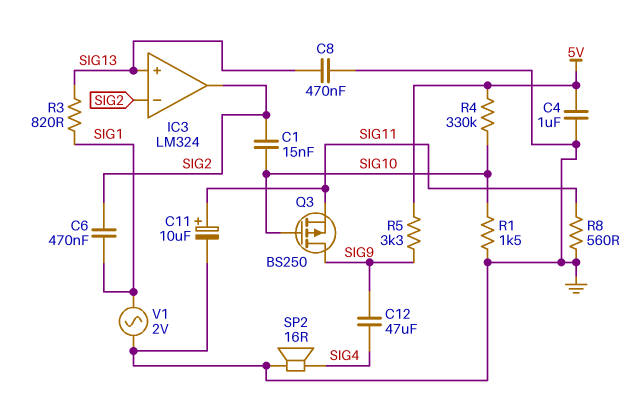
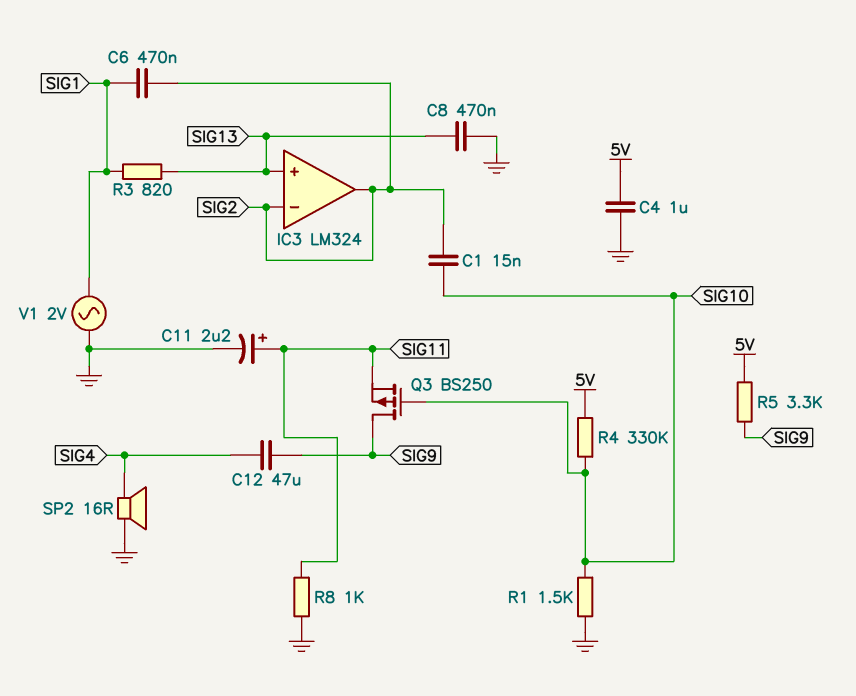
C11: 10uF (plus SIG11, minus GND) -> 2.2uF (plus SIG11, minus GND)
R8: 560 (GND, SIG11) -> 1k (GND, SIG11)

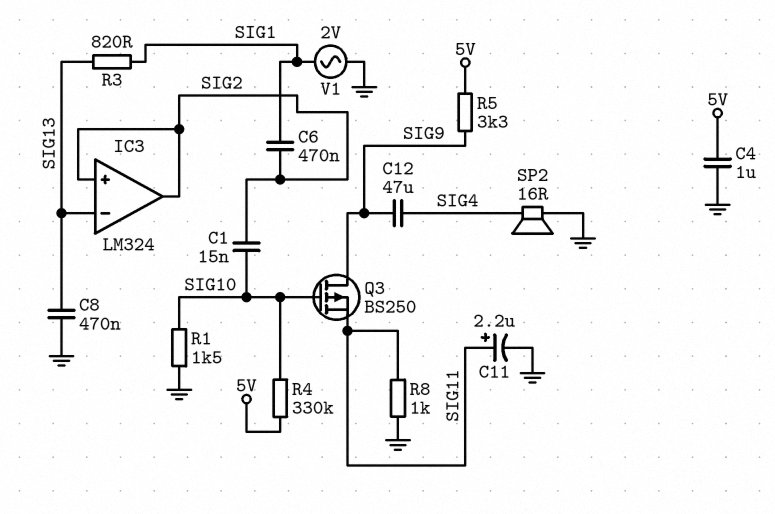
IC3 pin in+: SIG13 -> SIG2
IC3 pin in-: SIG2 -> SIG13

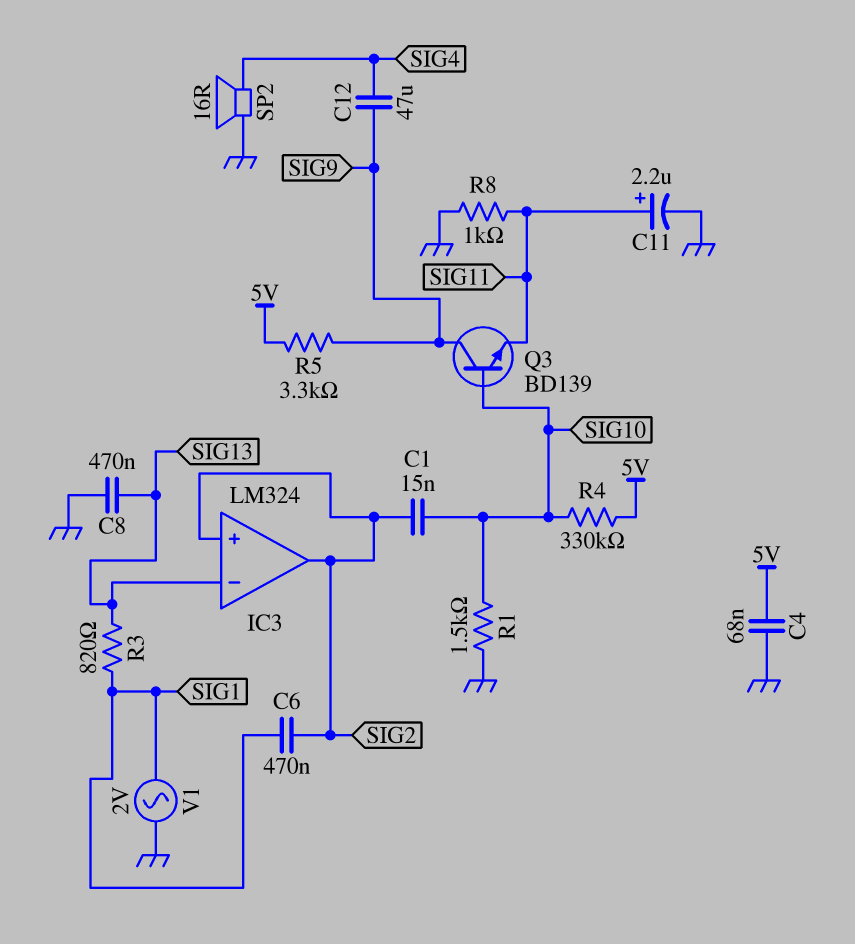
C4: 1uF (5V, GND) -> 68nF (5V, GND)
Q3: PMOS BS250 (G SIG10, D SIG9, S SIG11) -> NPN BD139 (B SIG10, C SIG9, E SIG11)

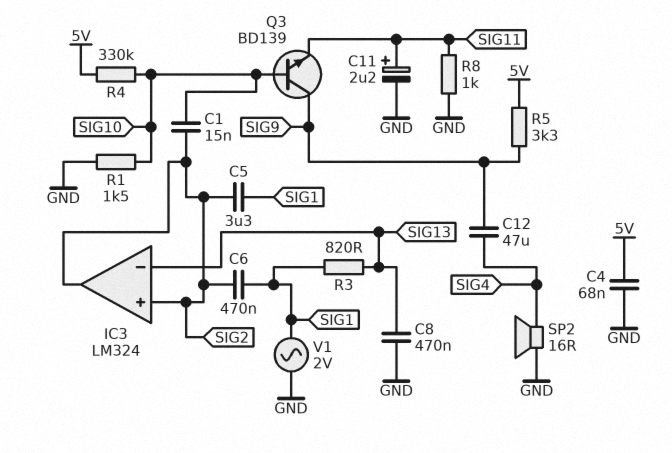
C5: none -> 3.3uF (SIG1, SIG2)

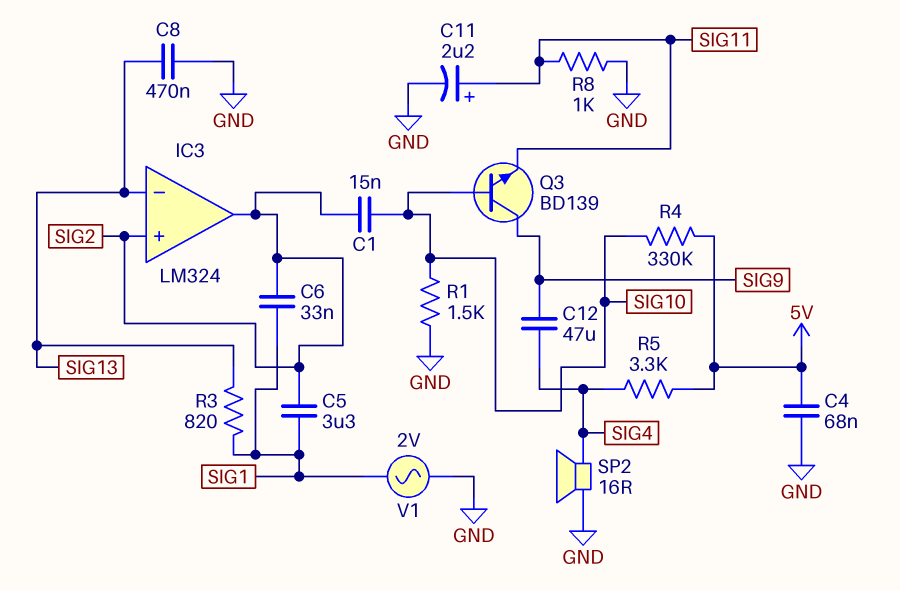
C6: 470nF (SIG1, SIG2) -> 33nF (SIG1, SIG2)
R5: 3.3k (5V, SIG9) -> 3.3k (5V, SIG4)

